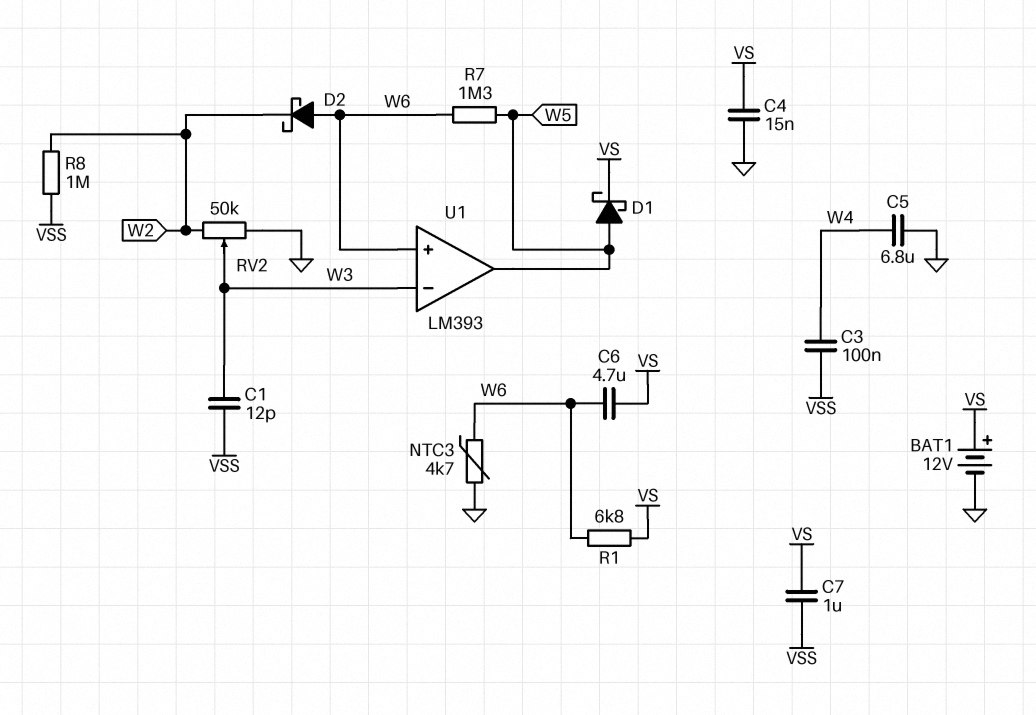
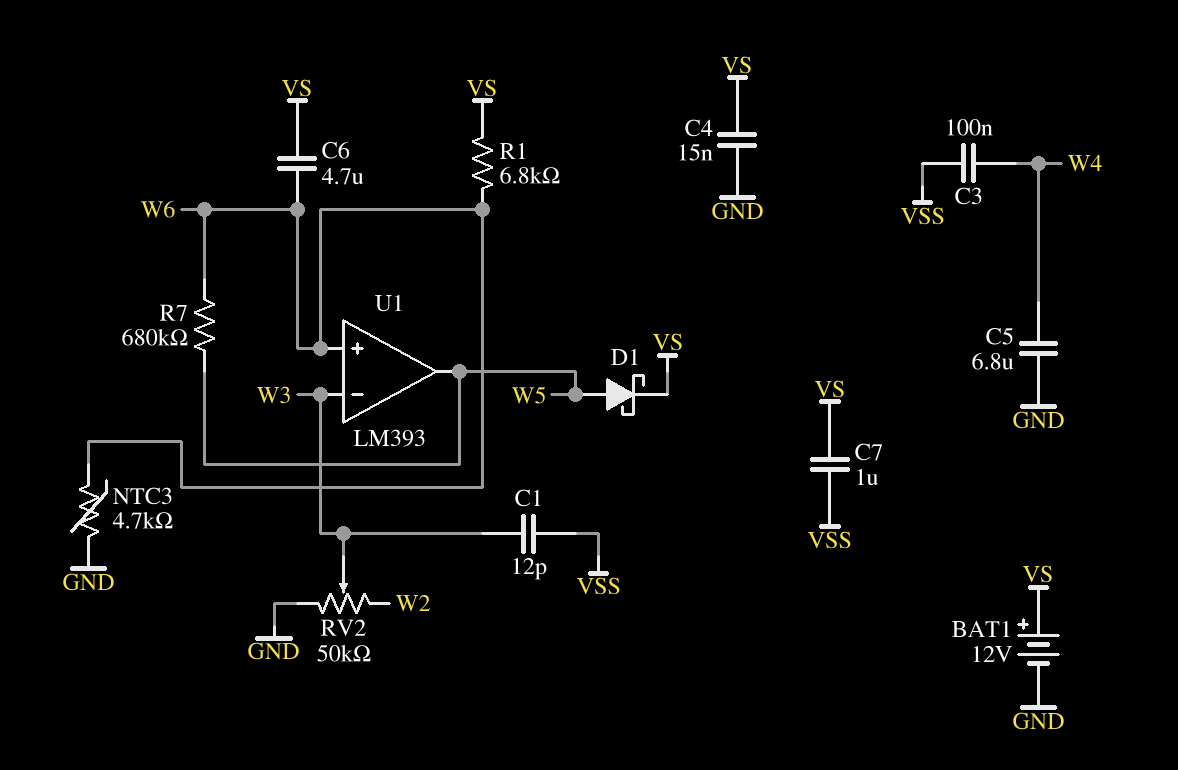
D2: schottky (A W6, K W2) -> none
R7: 1.3M (W5, W6) -> 680k (W5, W6)
R8: 1M (VSS, W2) -> none

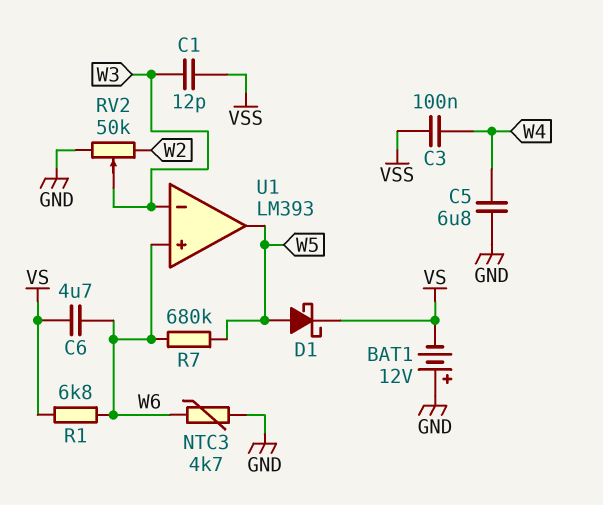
BAT1: 12V (plus VS, minus GND) -> 12V (plus GND, minus VS)
C4: 15nF (GND, VS) -> none
C7: 1uF (VS, VSS) -> none

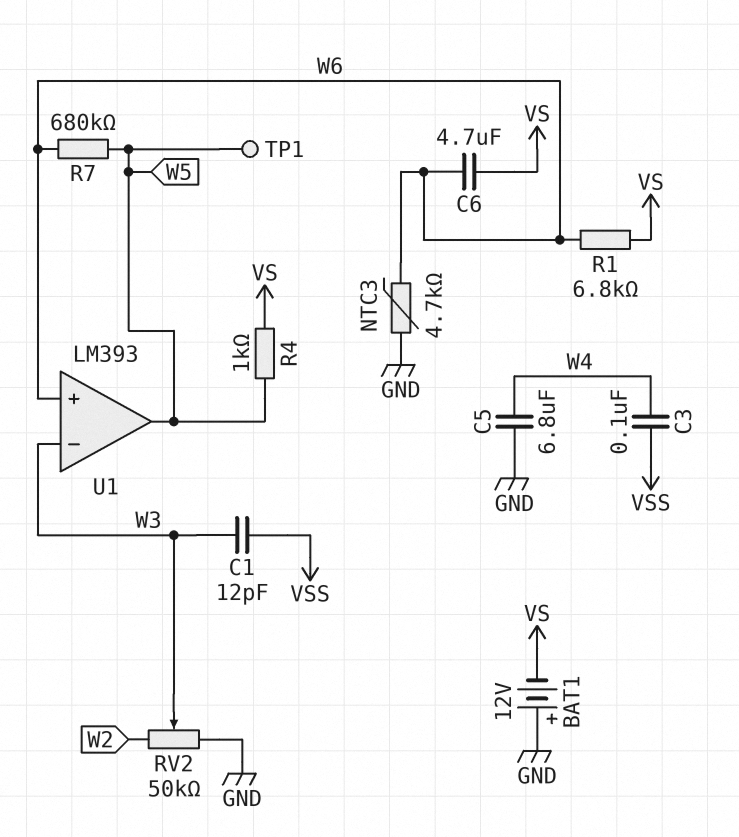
D1: schottky (A W5, K VS) -> none
R4: none -> 1k (VS, W5)
TP1: none -> test point (W5)

